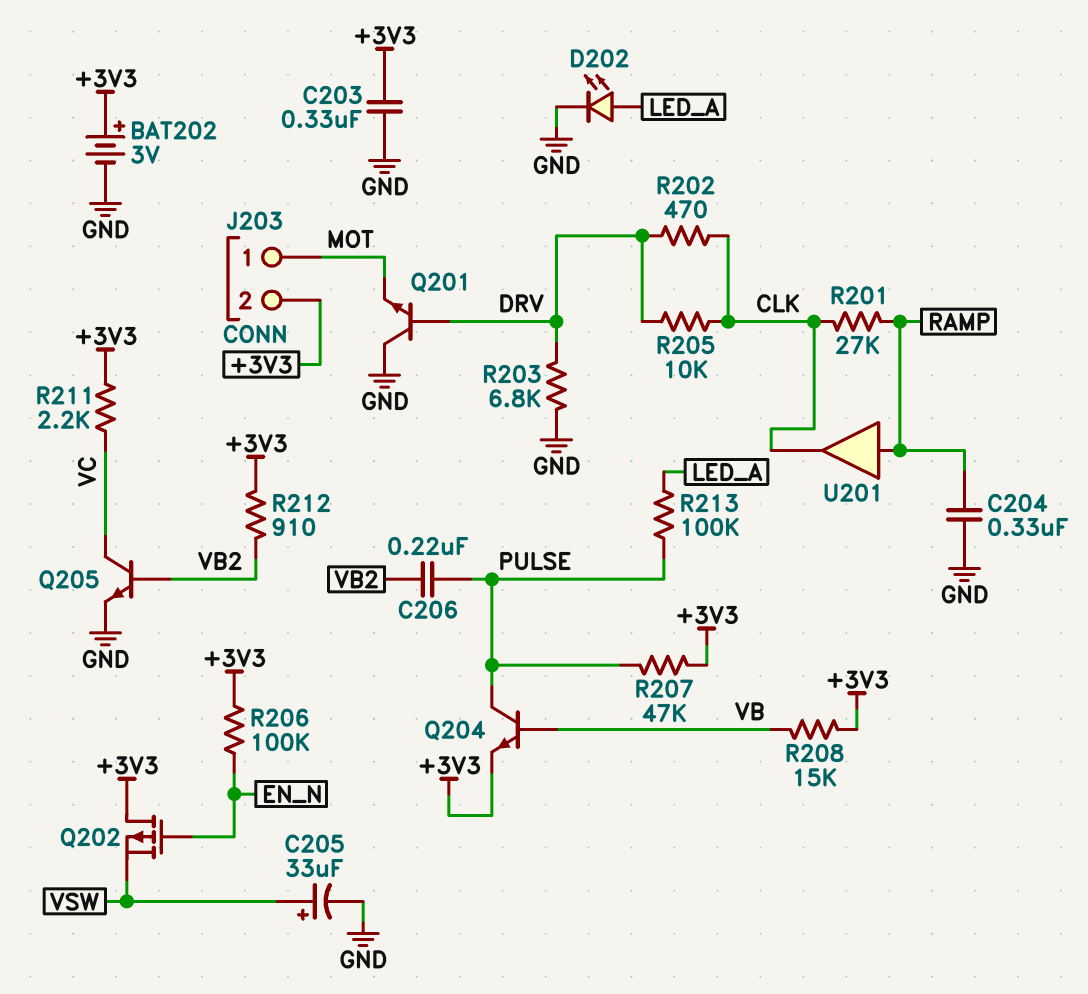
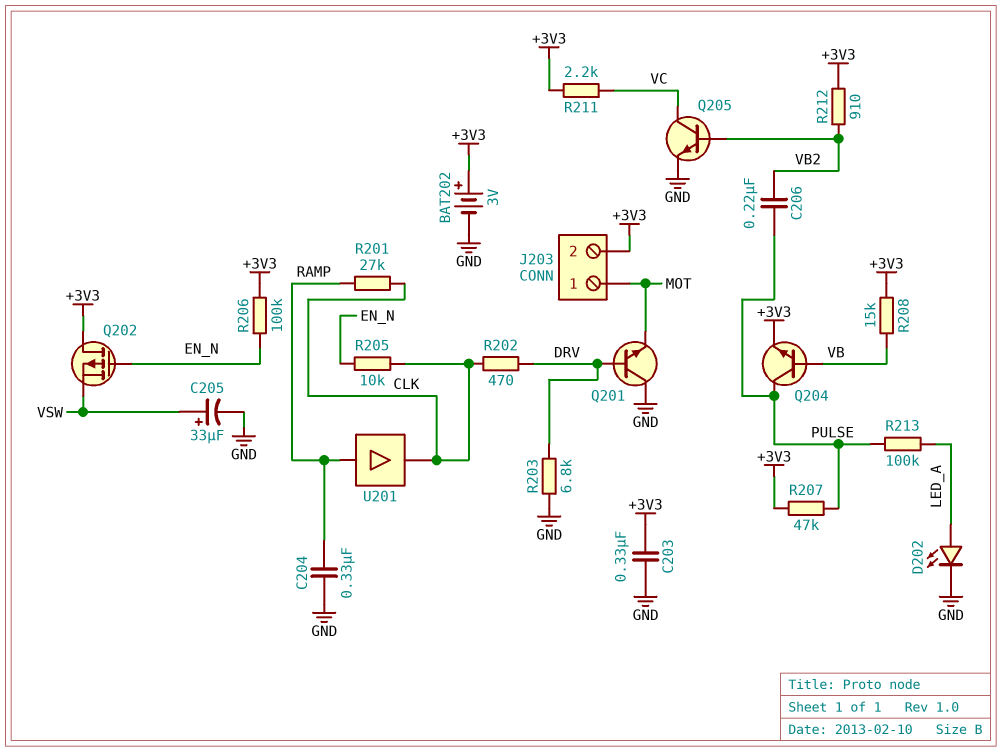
R205: 10k (CLK, DRV) -> 10k (CLK, EN_N)

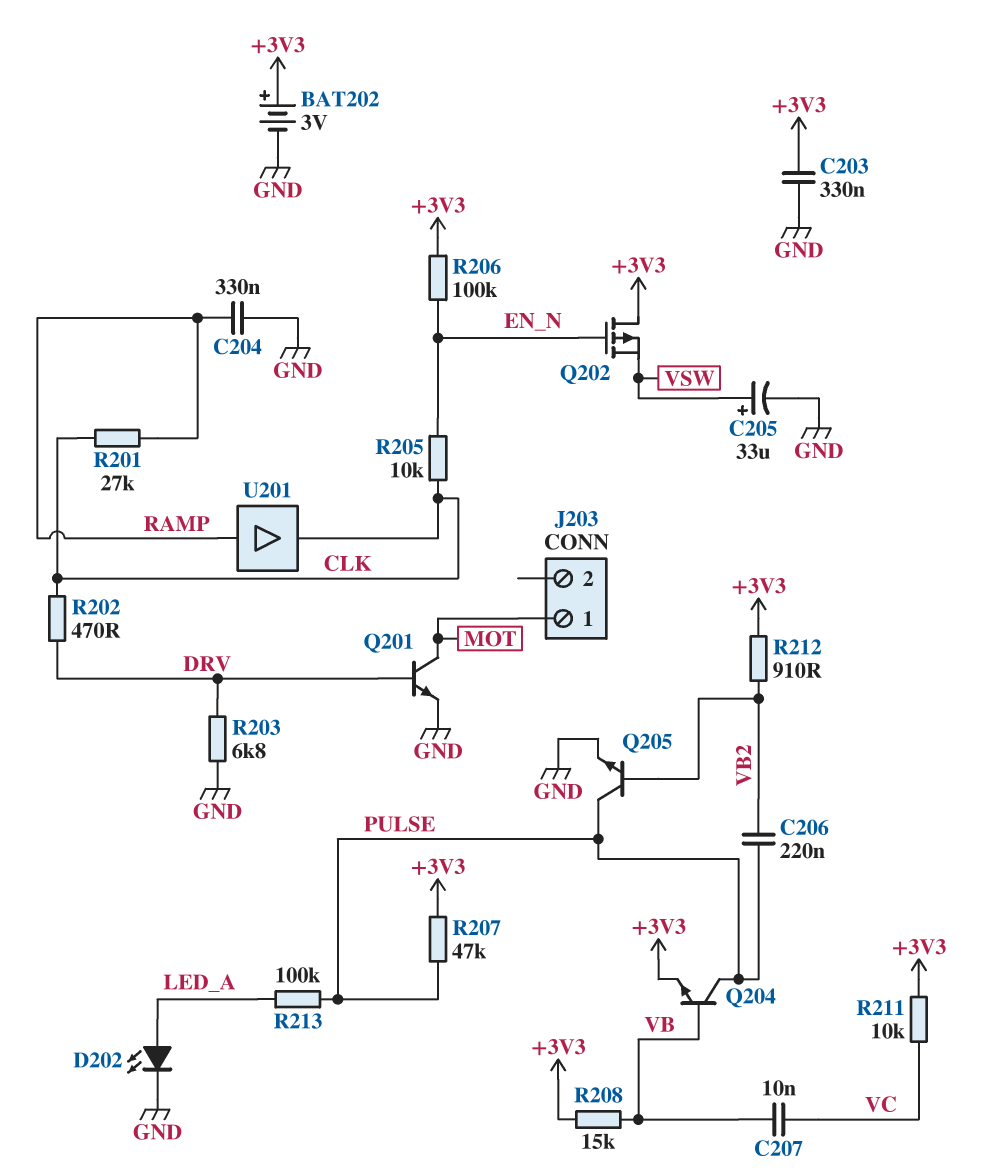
C207: none -> 10nF (VB, VC)
J203 pin 2: +3V3 -> none
Q201: NPN (B DRV, C GND, E MOT) -> NPN (B DRV, C MOT, E GND)
Q205: NPN (B VB2, C VC, E GND) -> NPN (B VB2, C PULSE, E GND)
R211: 2.2k (+3V3, VC) -> 10k (+3V3, VC)

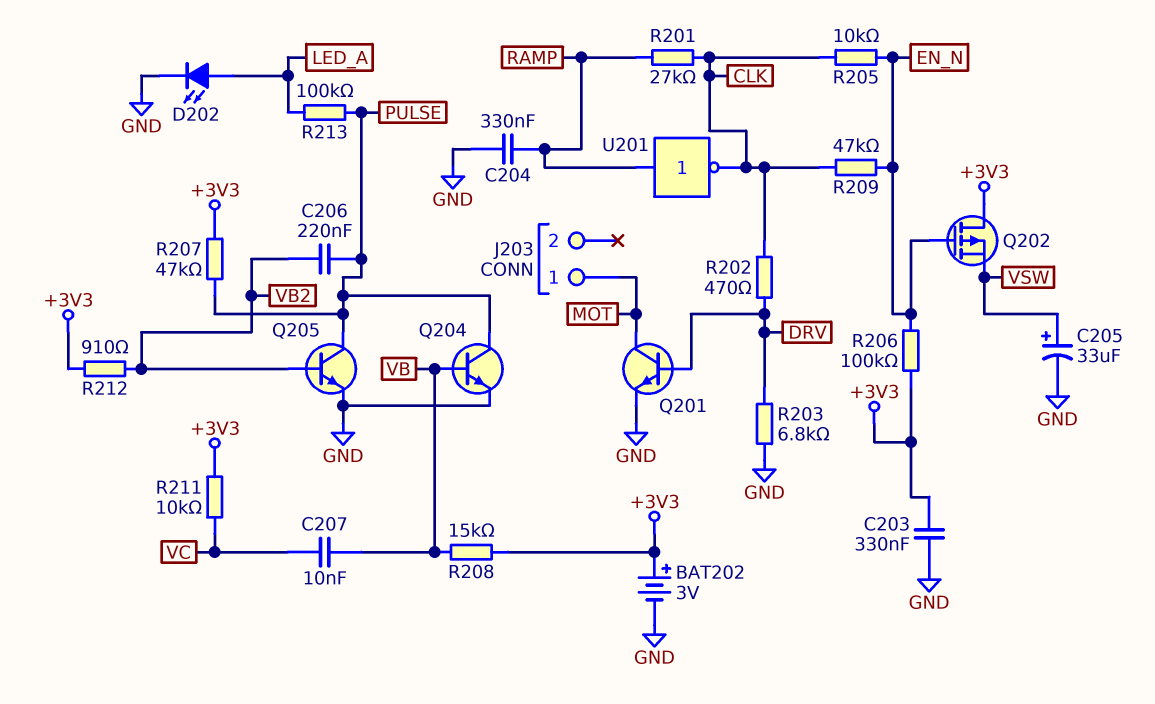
Q204: NPN (B VB, C PULSE, E +3V3) -> NPN (B VB, C PULSE, E GND)
R209: none -> 47k (CLK, EN_N)
U201: buffer (in RAMP, out CLK) -> NOT (in RAMP, out CLK)

